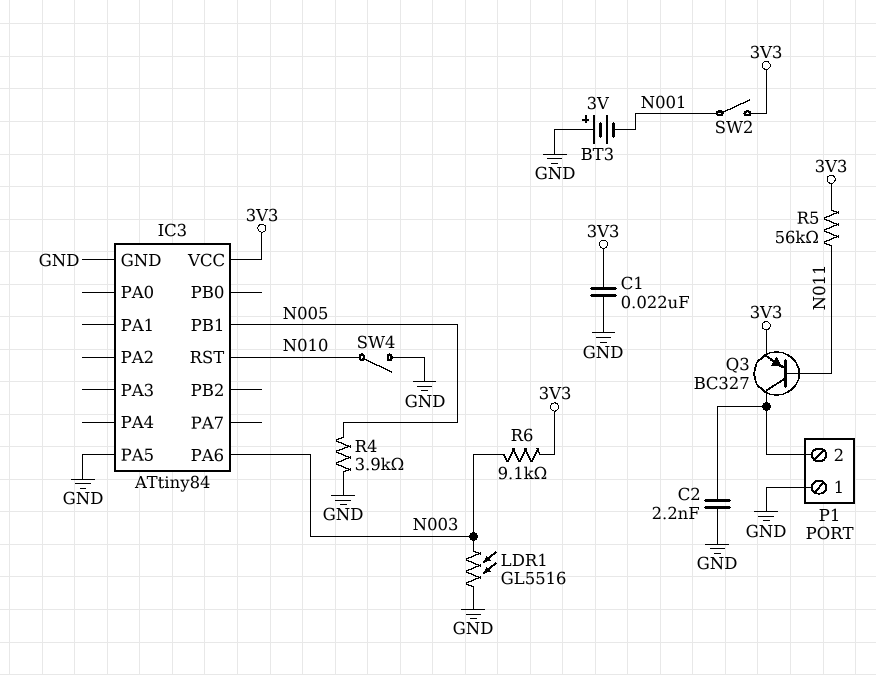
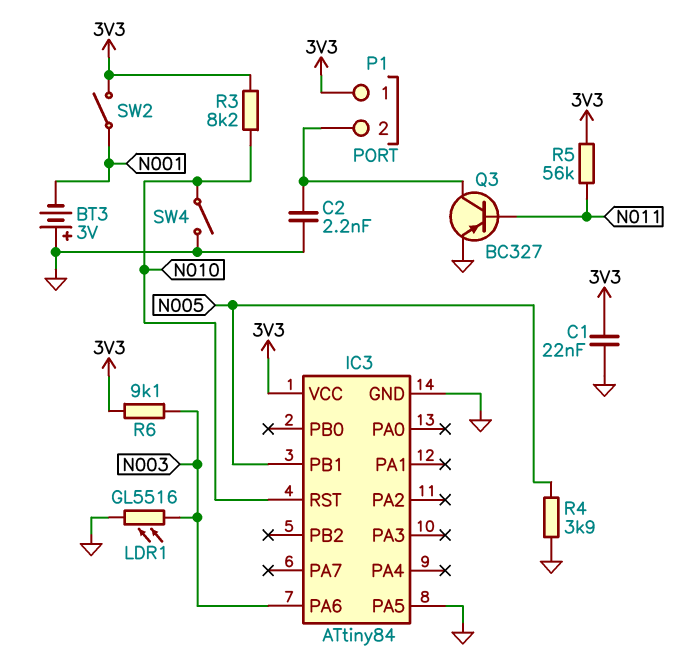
P1 pin 1: GND -> 3V3
Q3: PNP BC327 (B N011, C P1/2, E 3V3) -> PNP BC327 (B N011, C P1/2, E GND)
R3: none -> 8.2k (3V3, N010)

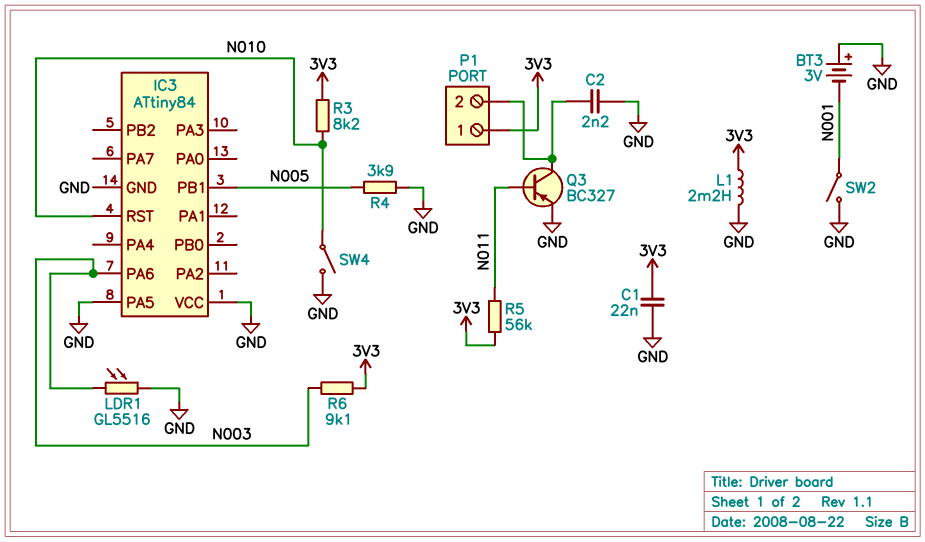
IC3 pin VCC: 3V3 -> GND
L1: none -> 2.2mH (3V3, GND)
SW2: switch (3V3, N001) -> switch (GND, N001)

